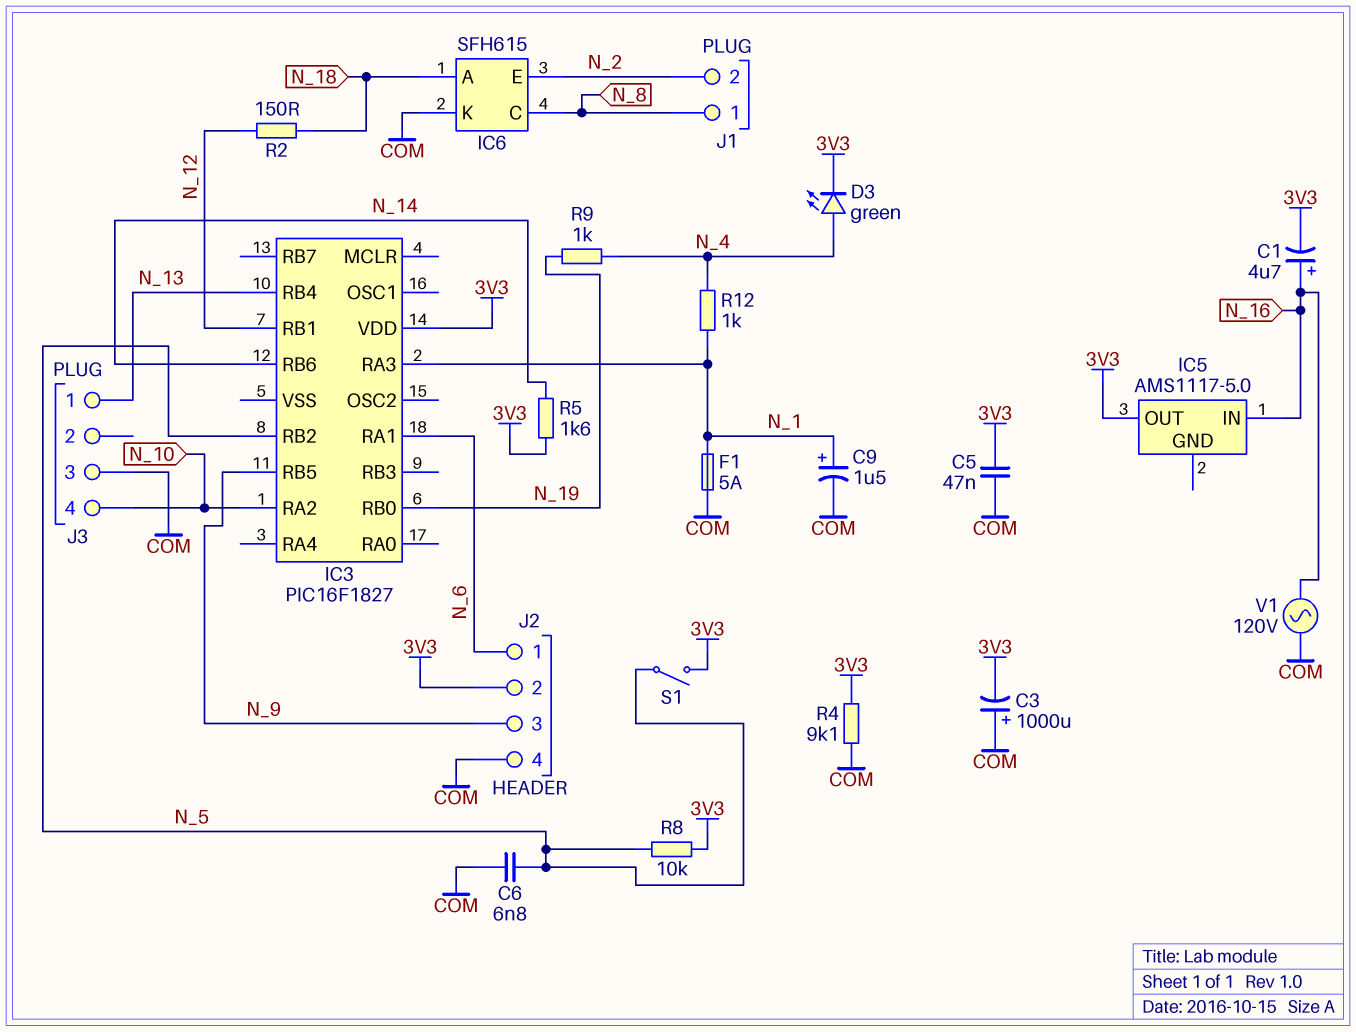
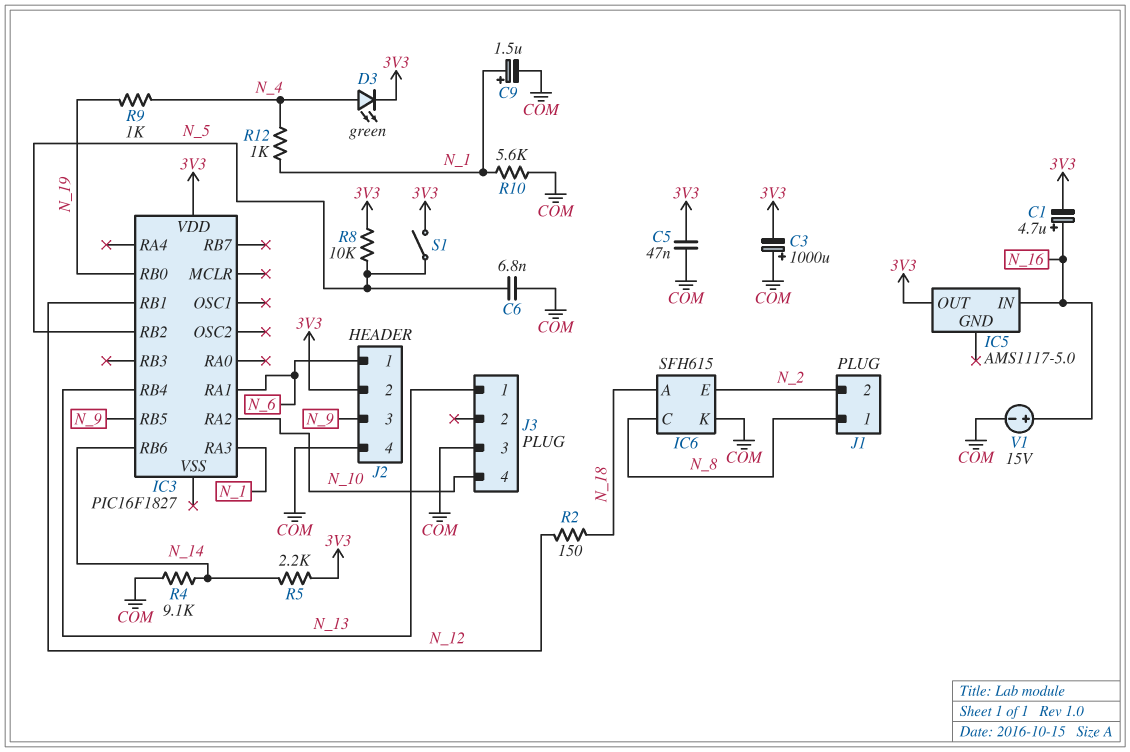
F1: 5A (COM, N_1) -> none
R4: 9.1k (3V3, COM) -> 9.1k (COM, N_14)
R5: 1.6k (3V3, N_14) -> 2.2k (3V3, N_14)
R10: none -> 5.6k (COM, N_1)
V1: AC 120V (COM, N_16) -> 15V (plus N_16, minus COM)

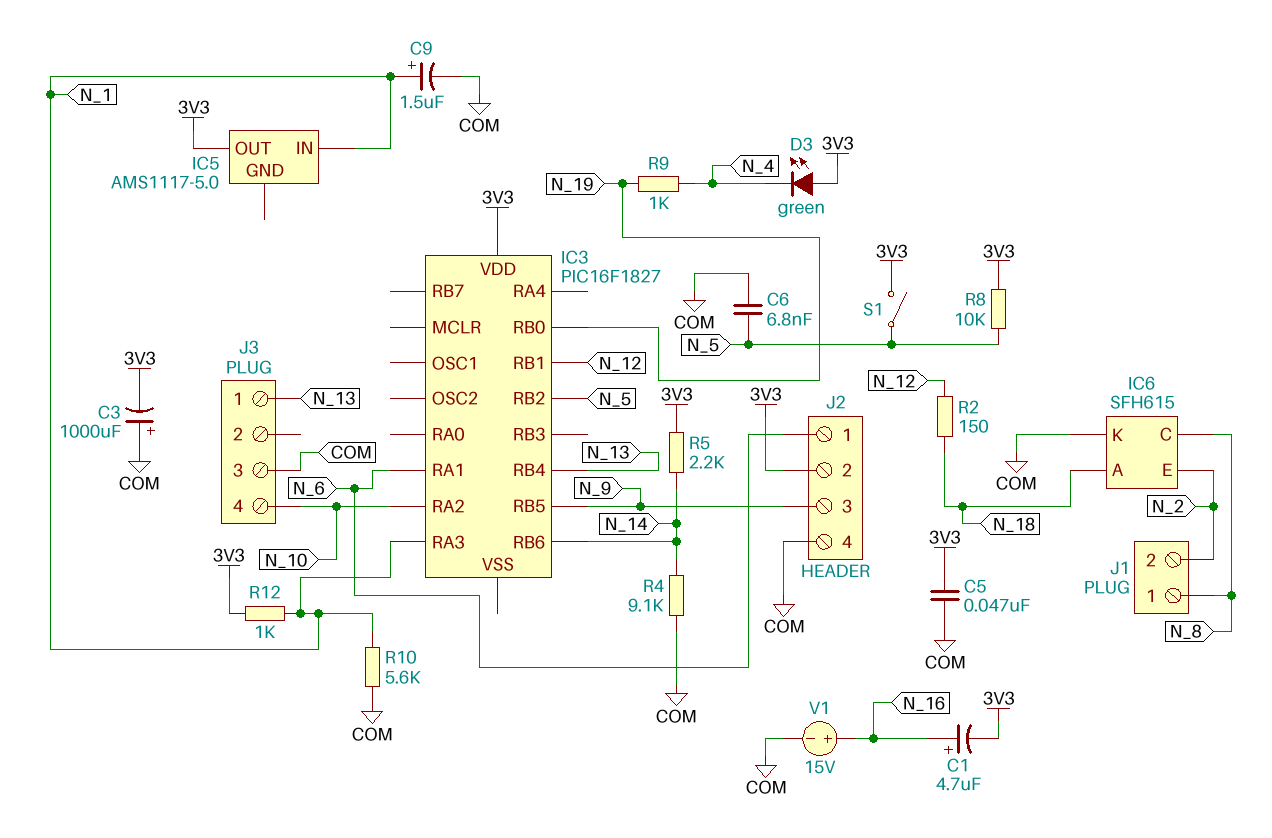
D3: LED green (A N_4, K 3V3) -> LED green (A 3V3, K N_4)
IC5 pin IN: N_16 -> N_1
R12: 1k (N_1, N_4) -> 1k (3V3, N_1)

